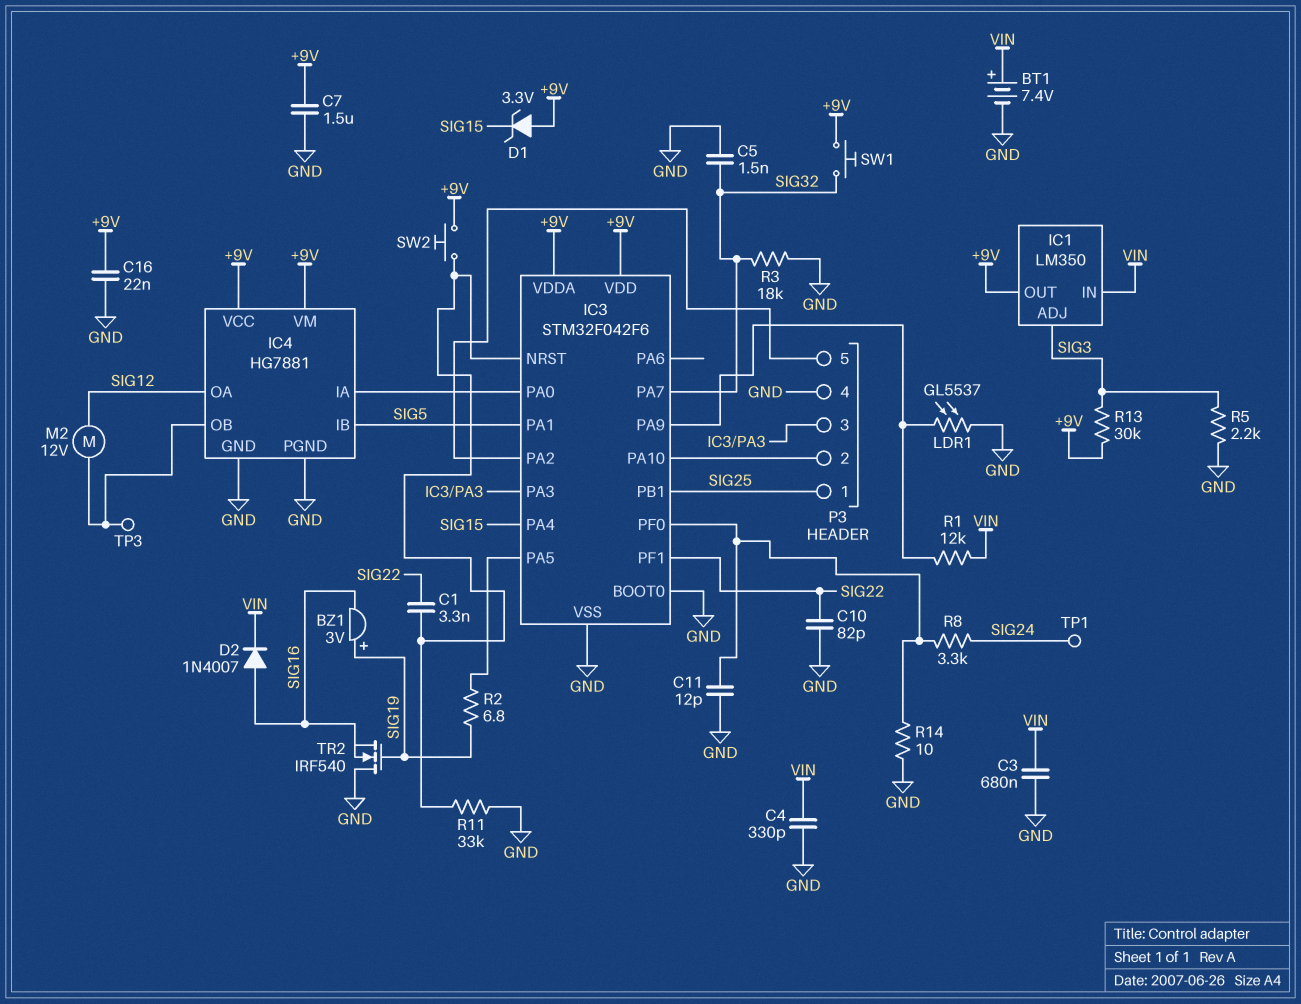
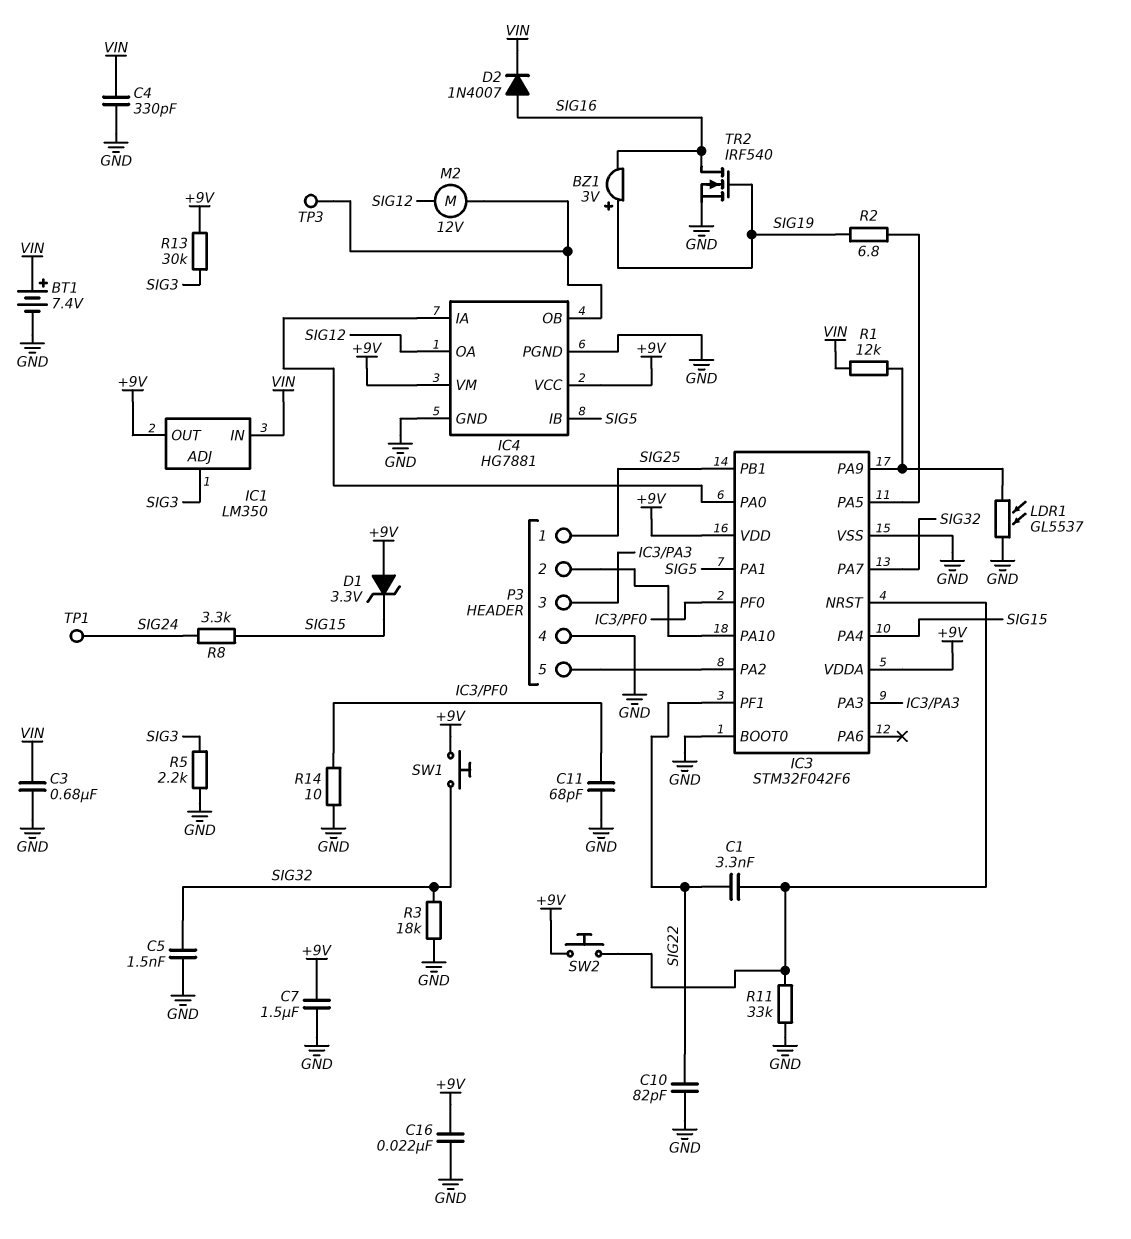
C11: 12pF (GND, IC3/PF0) -> 68pF (GND, IC3/PF0)
R8: 3.3k (IC3/PF0, SIG24) -> 3.3k (SIG15, SIG24)
TR2: NMOS IRF540 (G SIG19, D GND, S SIG16) -> NMOS IRF540 (G SIG19, D SIG16, S GND)

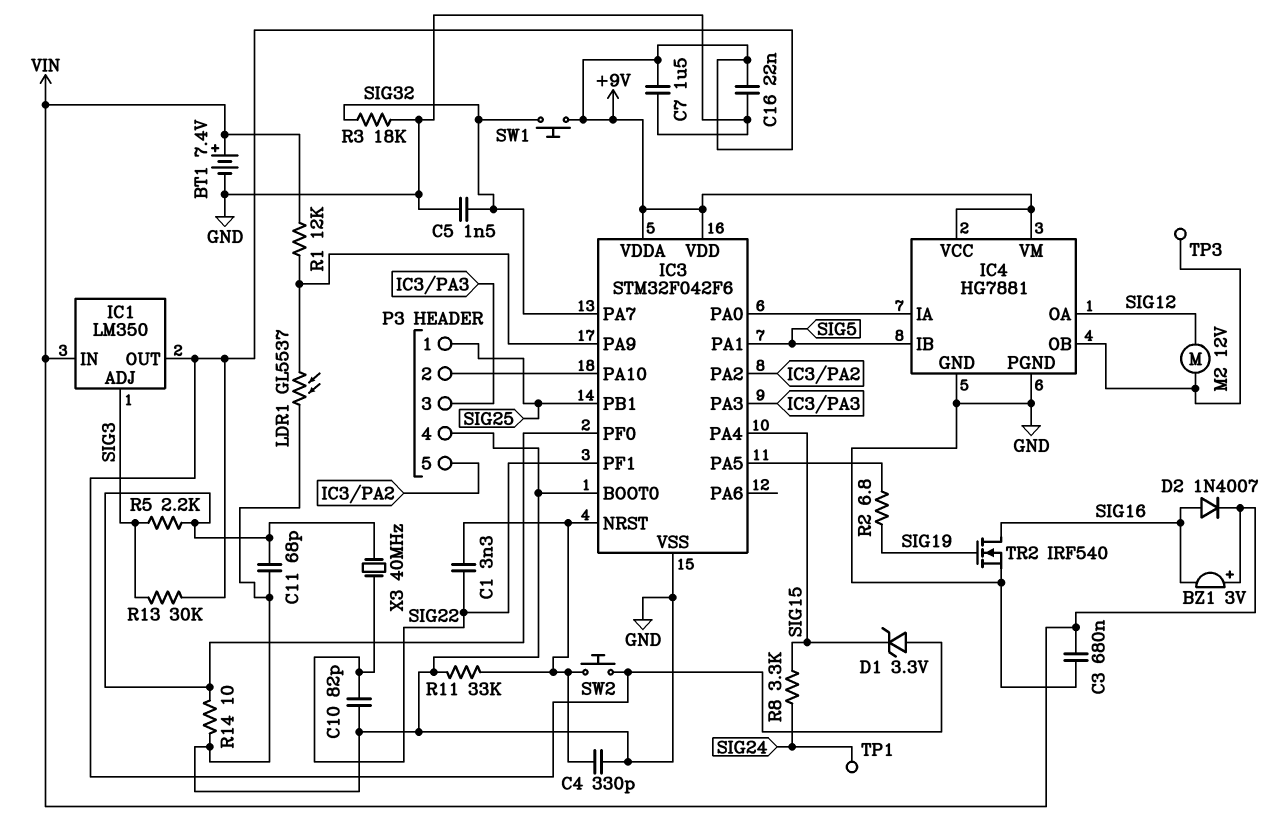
BZ1: buzzer 3V (plus SIG19, minus SIG16) -> buzzer 3V (plus VIN, minus SIG16)
C4: 330pF (GND, VIN) -> 330pF (GND, IC3/NRST)
R5: 2.2k (GND, SIG3) -> 2.2k (IC3/PF0, SIG3)
X3: none -> 40MHz (IC3/PF0, SIG22)

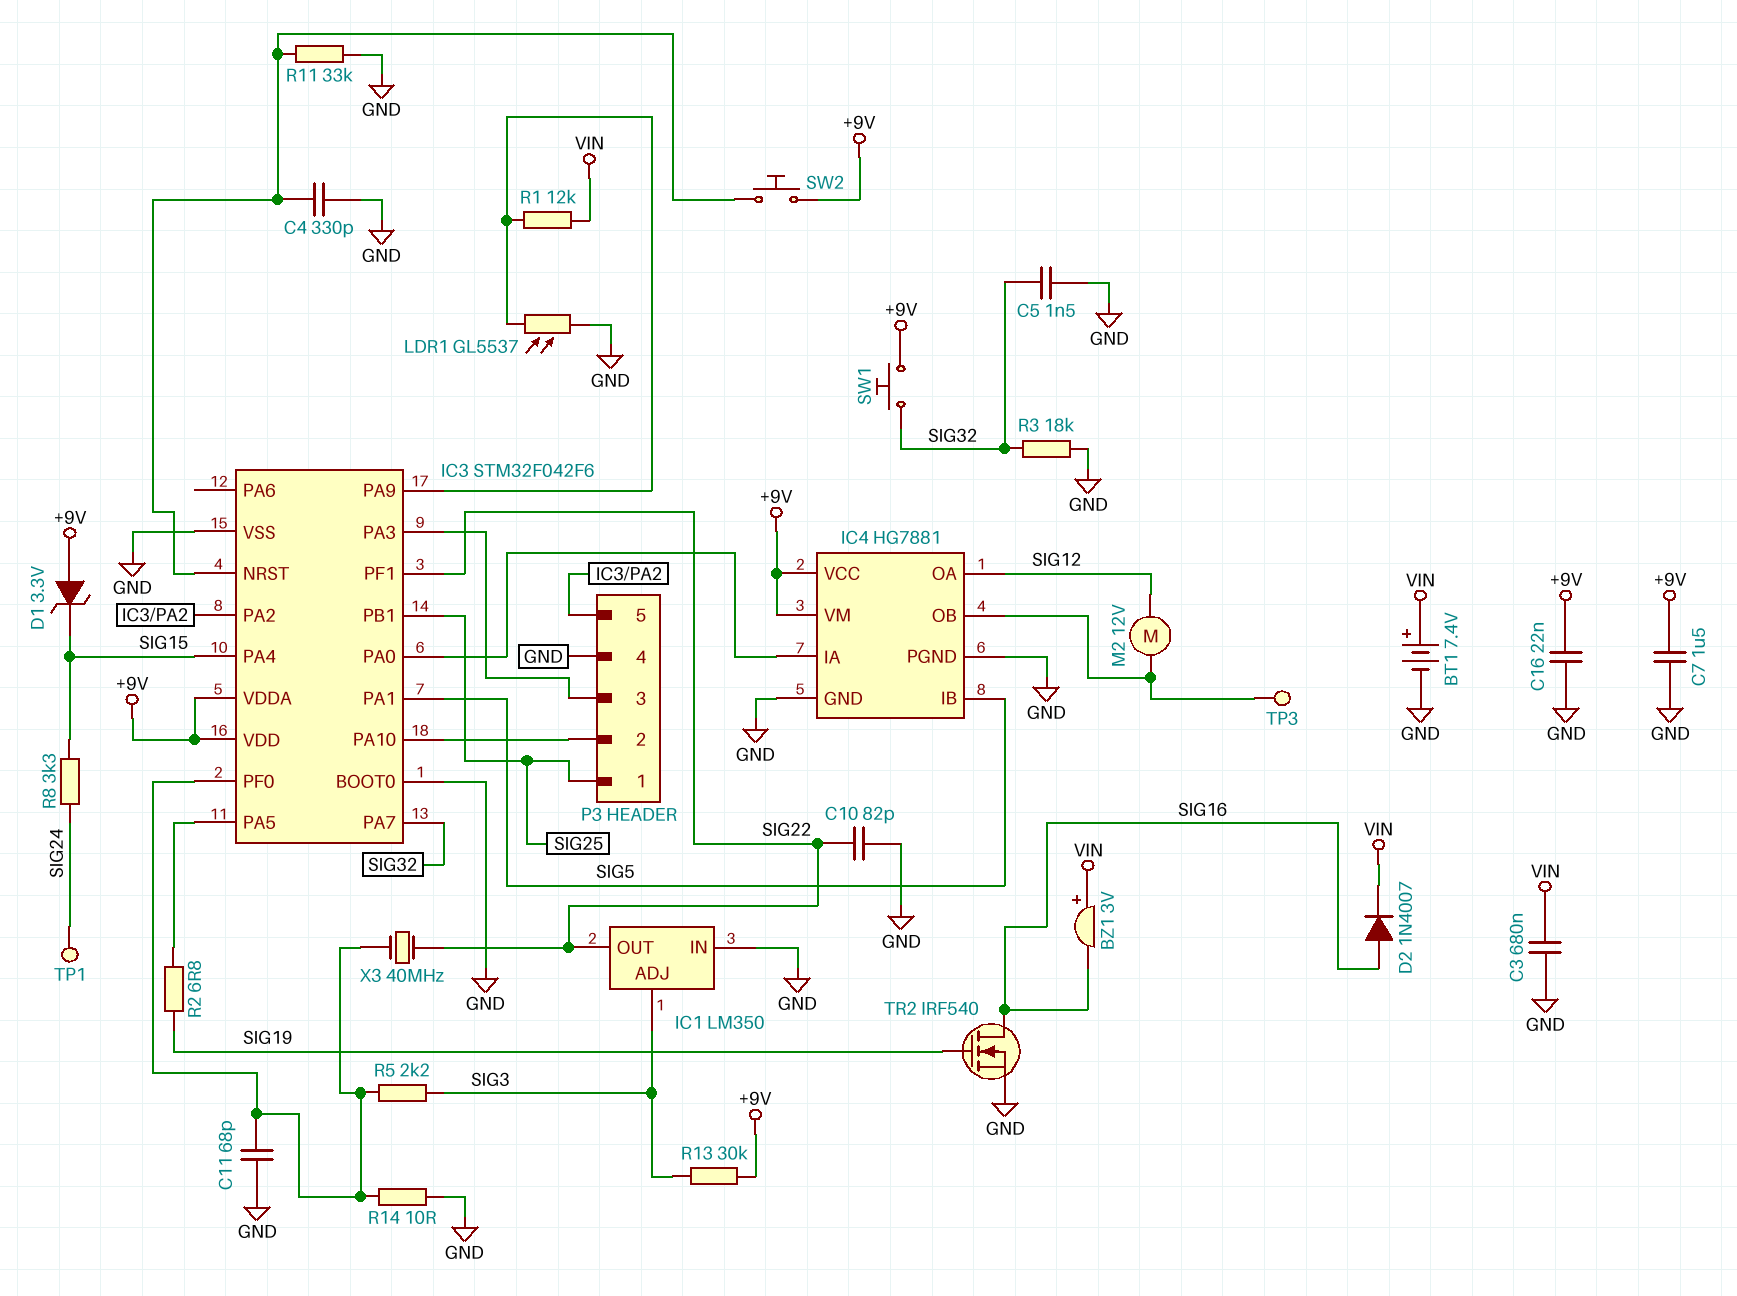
C1: 3.3nF (IC3/NRST, SIG22) -> none
IC1 pin IN: VIN -> GND
IC1 pin OUT: +9V -> SIG22

